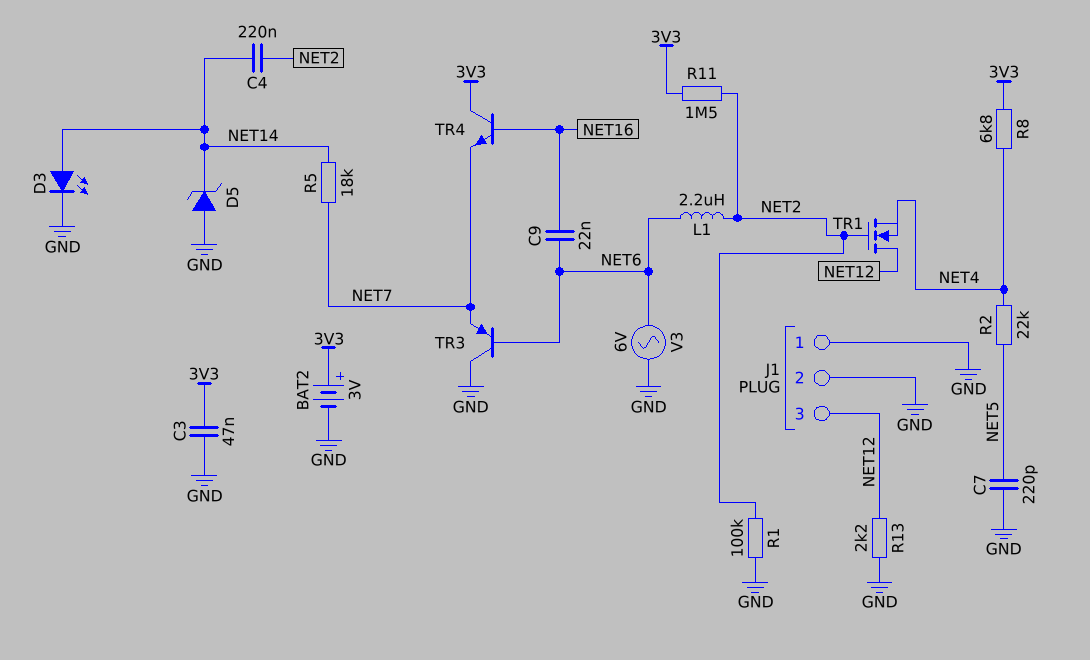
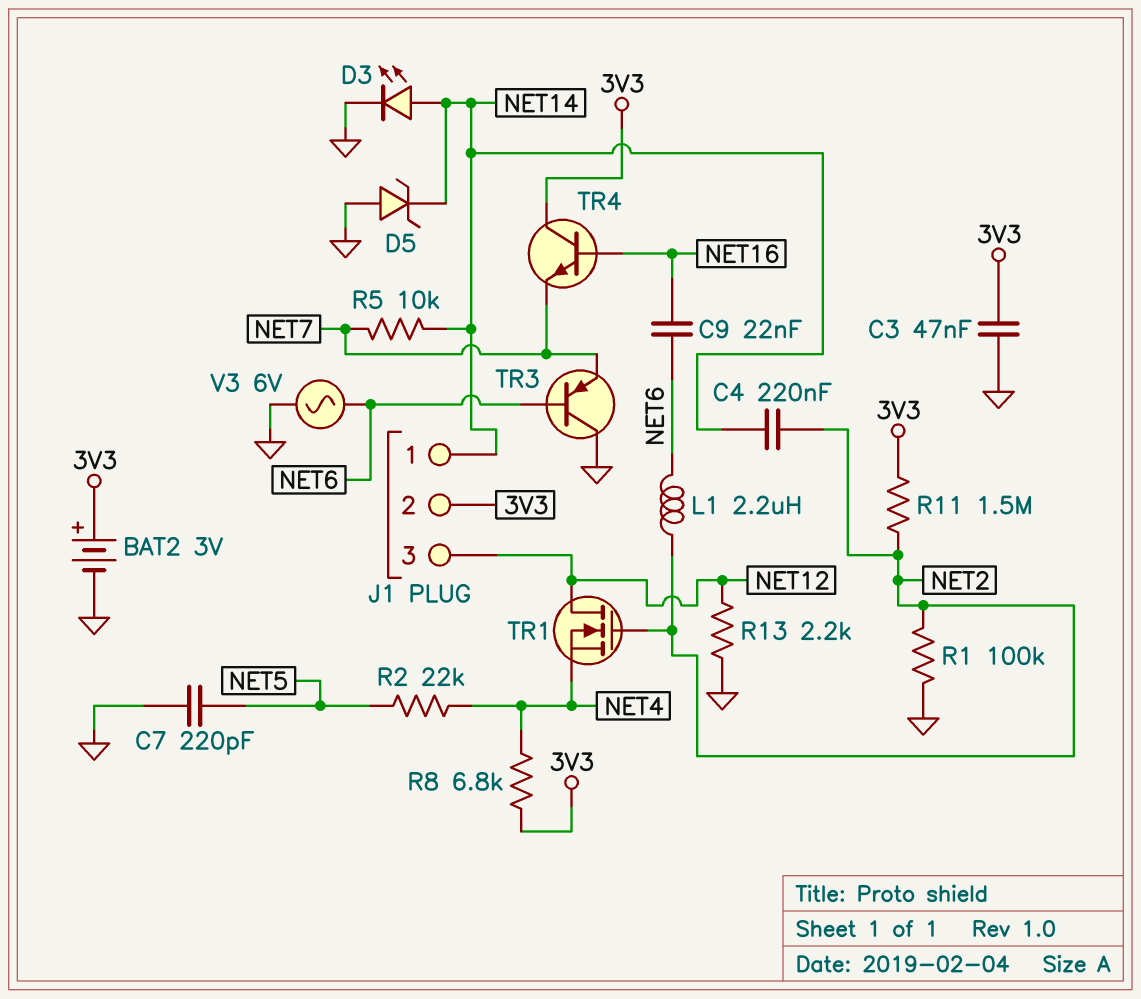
J1 pin 1: GND -> NET14
J1 pin 2: GND -> 3V3
R5: 18k (NET7, NET14) -> 10k (NET7, NET14)

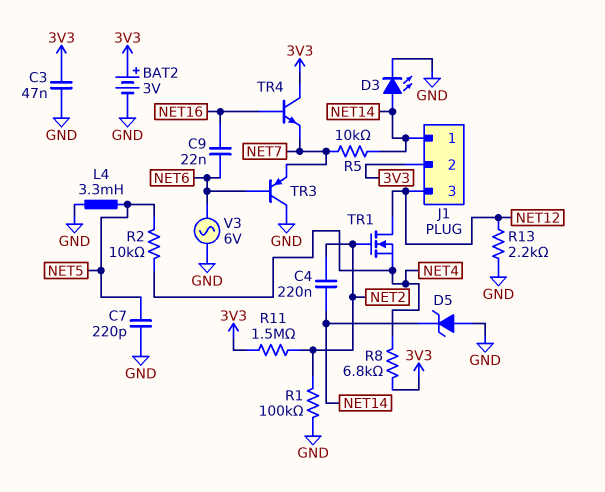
L1: 2.2uH (NET2, NET6) -> none
L4: none -> 3.3mH (GND, NET5)
R2: 22k (NET4, NET5) -> 10k (NET4, NET5)

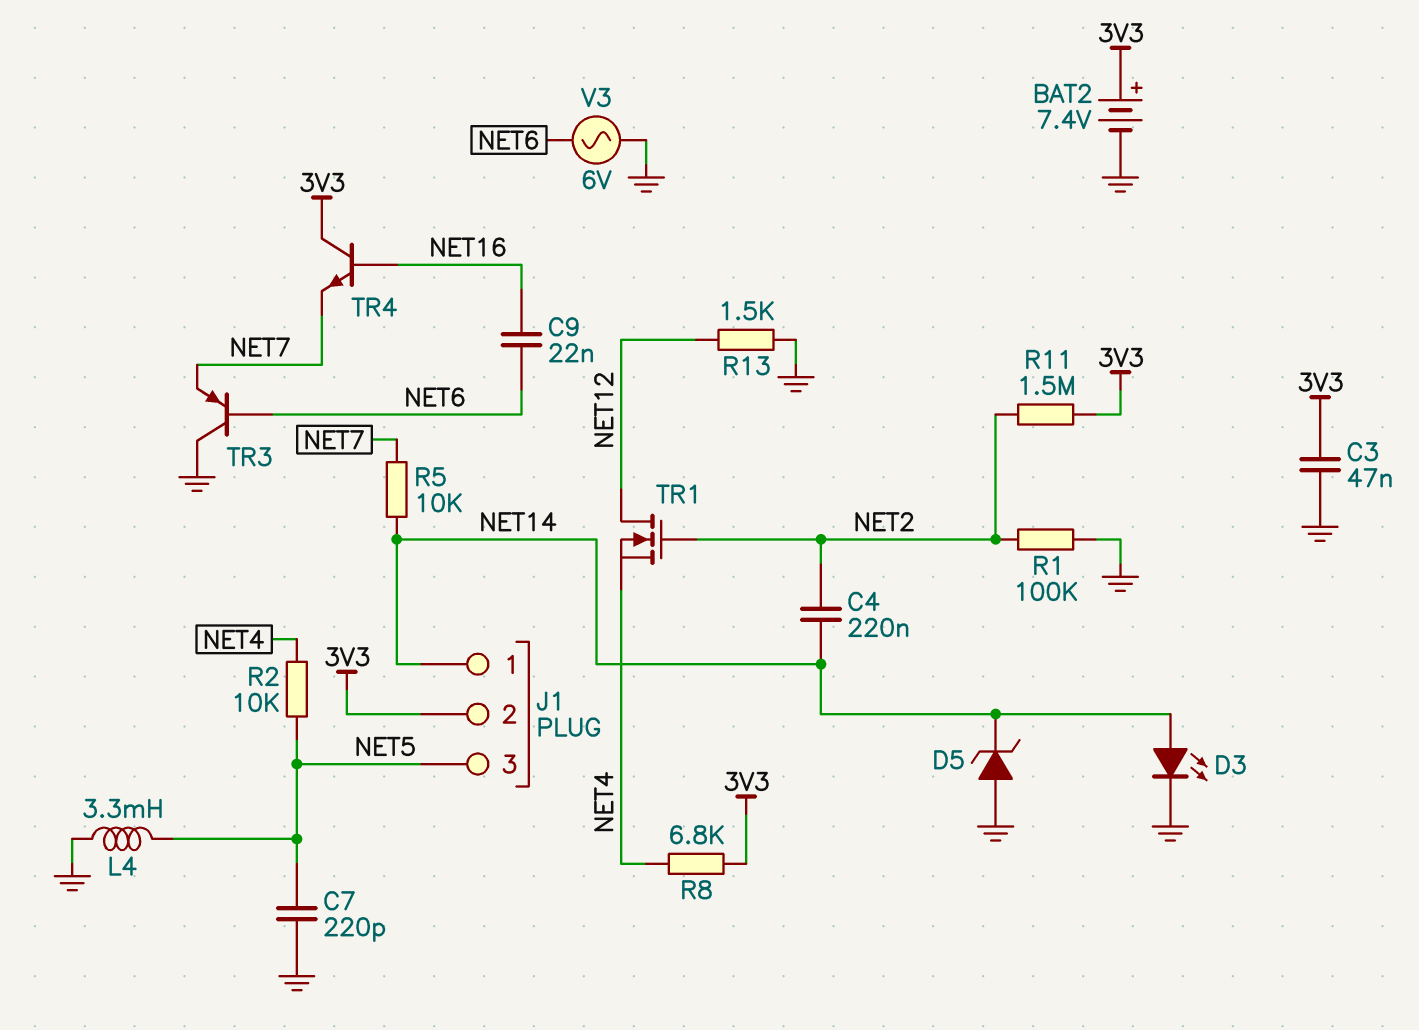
BAT2: 3V (plus 3V3, minus GND) -> 7.4V (plus 3V3, minus GND)
J1 pin 3: NET12 -> NET5
R13: 2.2k (GND, NET12) -> 1.5k (GND, NET12)

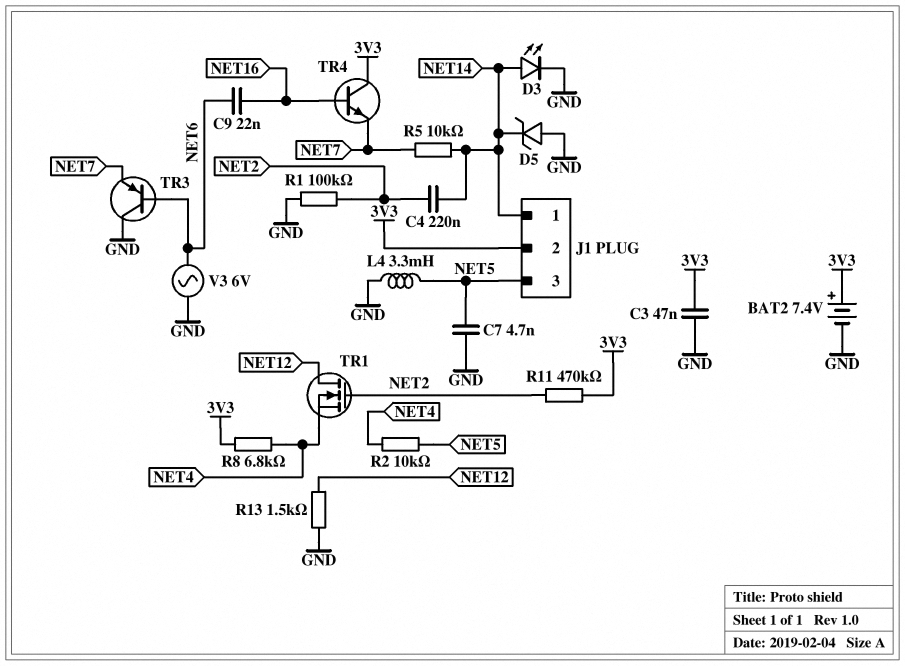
C7: 220pF (GND, NET5) -> 4.7nF (GND, NET5)
R11: 1.5M (3V3, NET2) -> 470k (3V3, NET2)

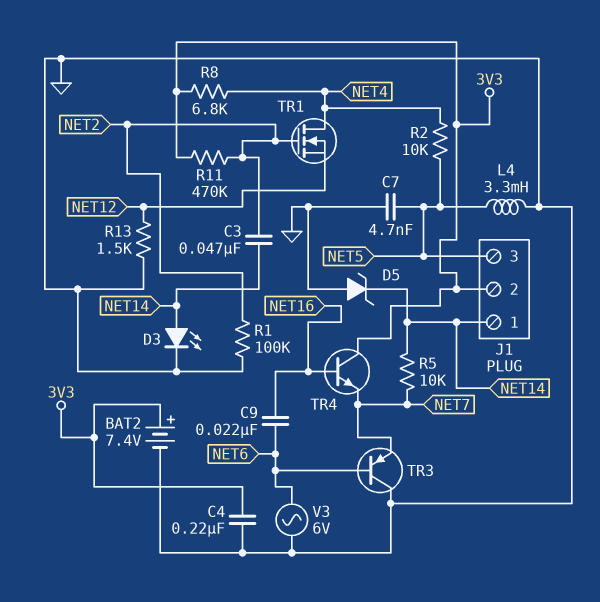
C3: 47nF (3V3, GND) -> 47nF (NET2, NET14)
C4: 220nF (NET2, NET14) -> 220nF (3V3, GND)
TR1: NMOS (G NET2, D NET12, S NET4) -> NMOS (G NET2, D NET4, S NET12)

